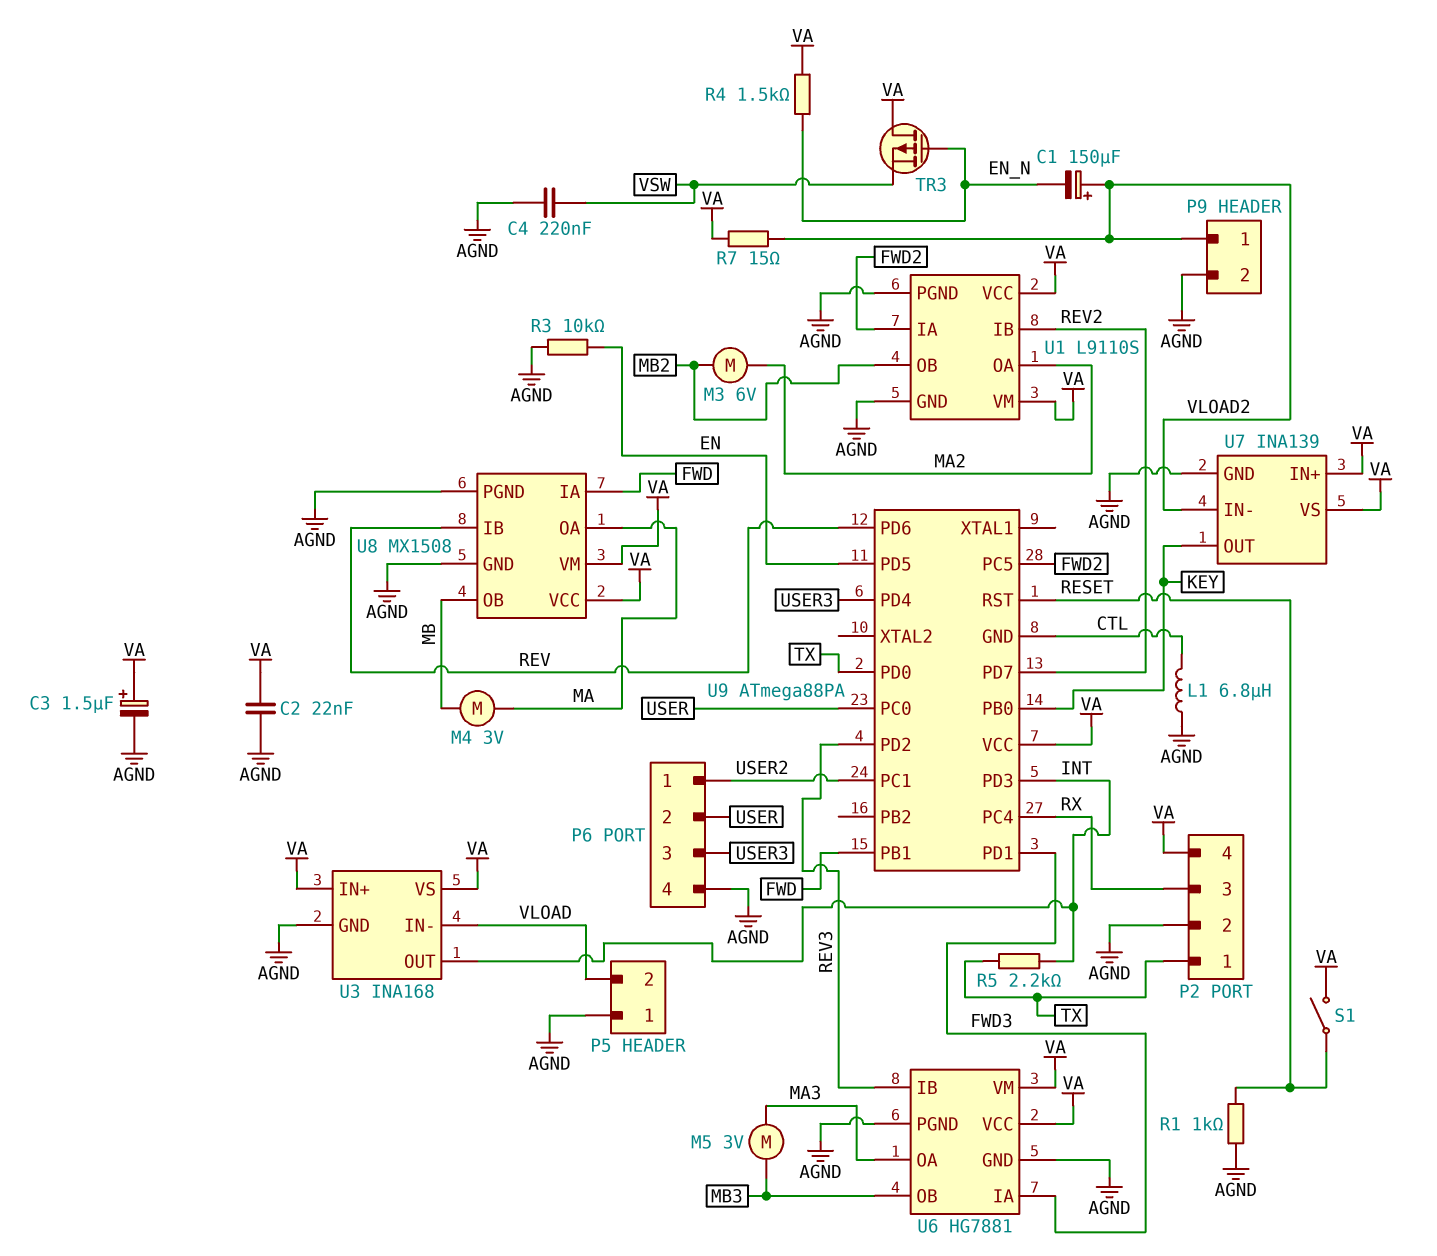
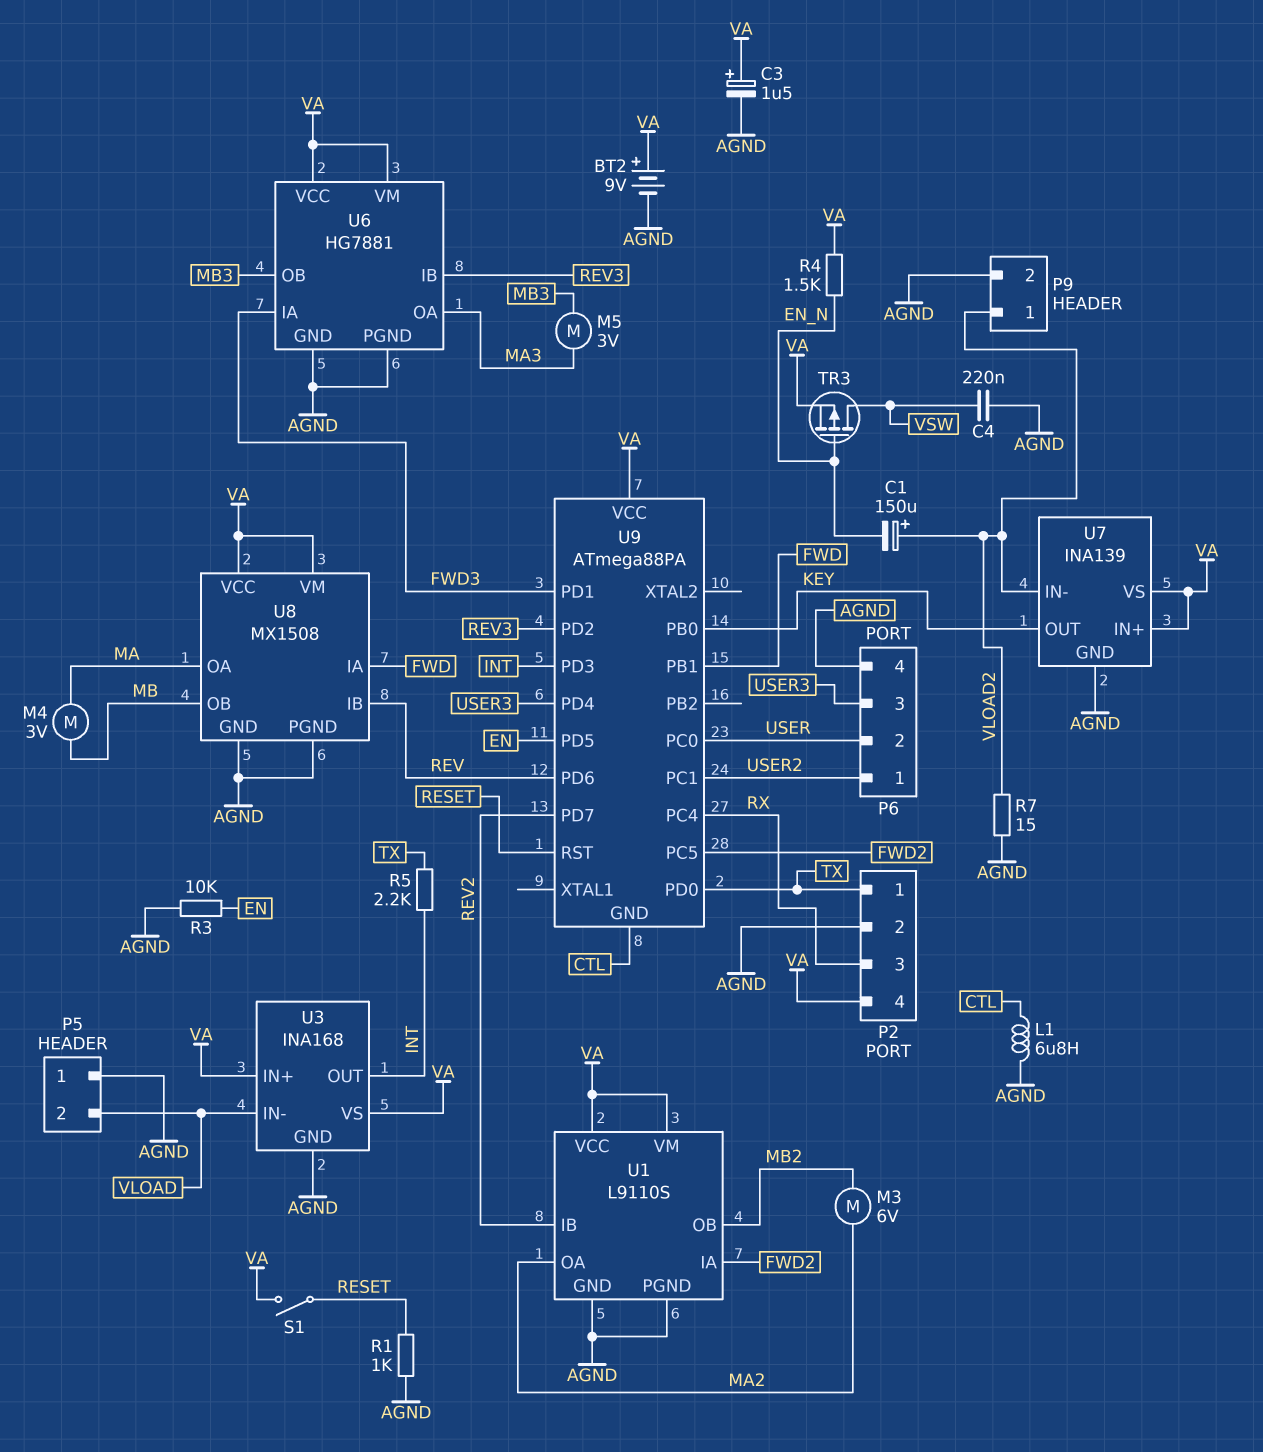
BT2: none -> 9V (plus VA, minus AGND)
C2: 22nF (AGND, VA) -> none
R7: 15 (VA, VLOAD2) -> 15 (AGND, VLOAD2)
TR3: PMOS (G EN_N, D VA, S VSW) -> PMOS (G EN_N, D VSW, S VA)

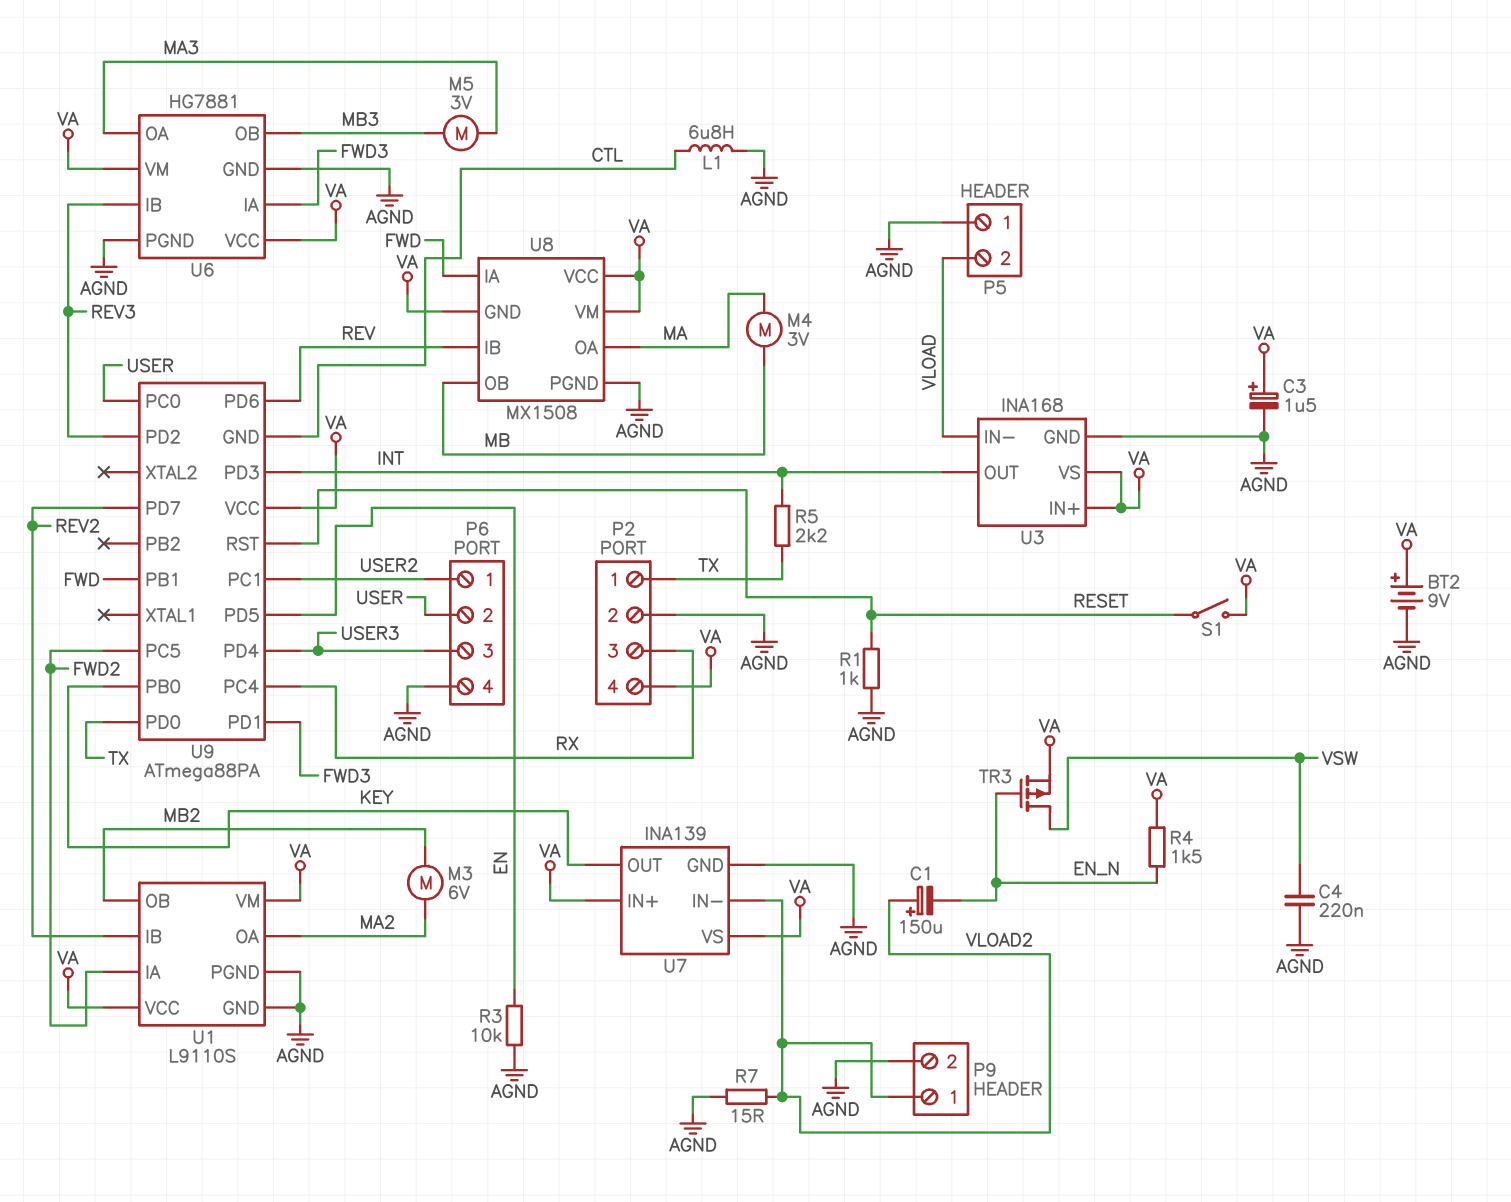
U8 pin GND: AGND -> VA

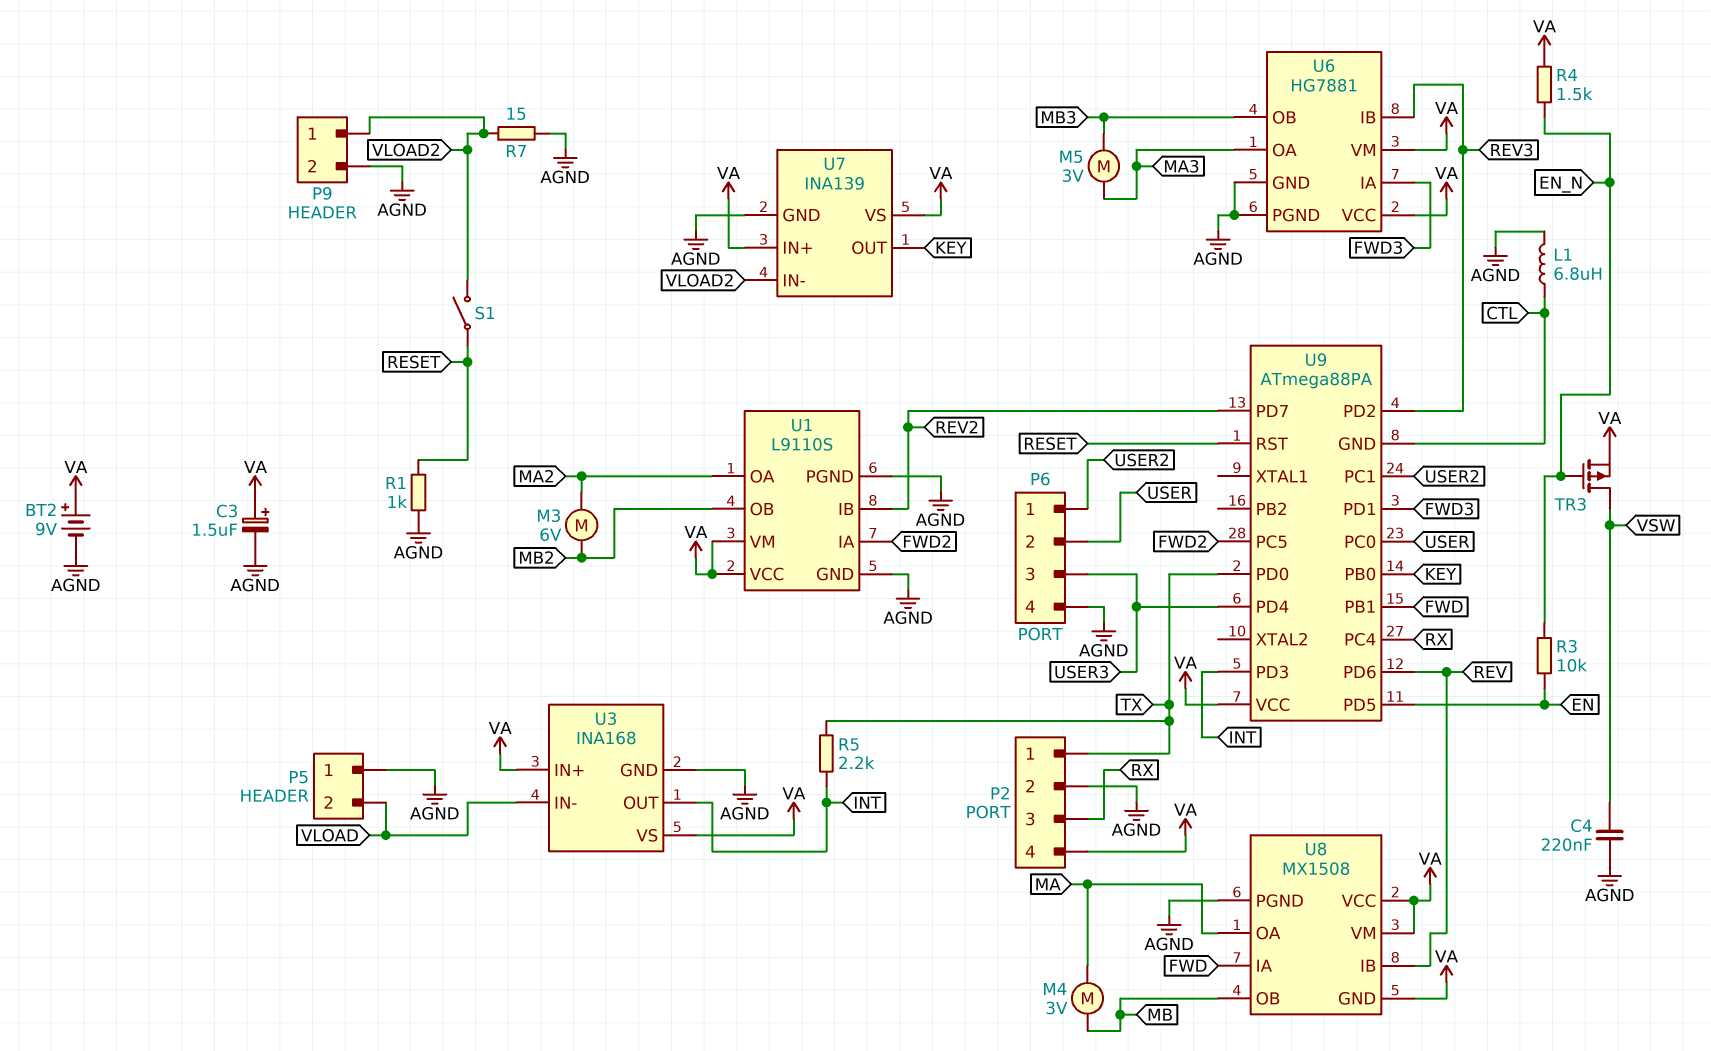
C1: 150uF (plus VLOAD2, minus EN_N) -> none
R3: 10k (AGND, EN) -> 10k (EN, EN_N)
S1: switch (RESET, VA) -> switch (RESET, VLOAD2)

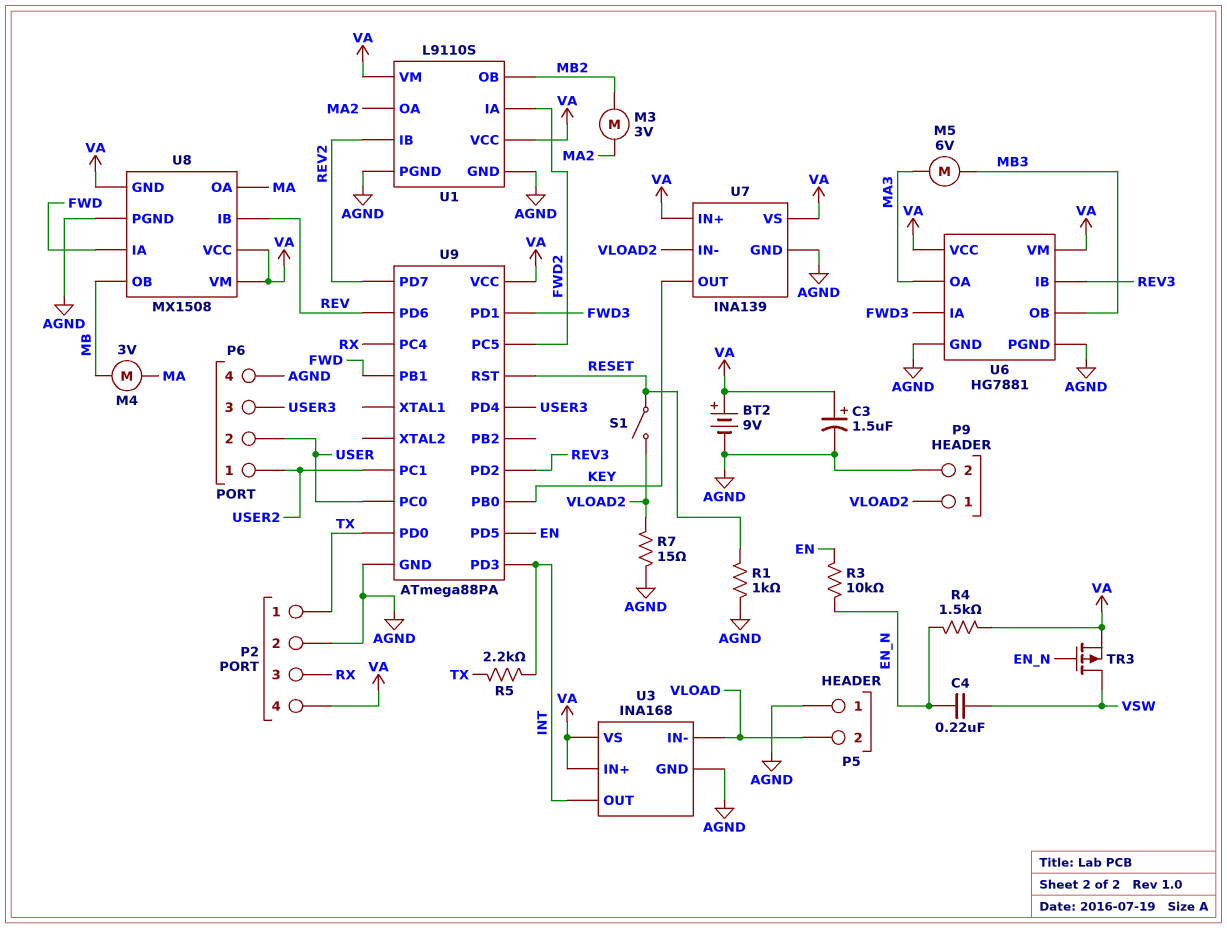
C4: 220nF (AGND, VSW) -> 220nF (EN_N, VSW)
L1: 6.8uH (AGND, CTL) -> none
M3: motor 6V (MA2, MB2) -> motor 3V (MA2, MB2)
M5: motor 3V (MA3, MB3) -> motor 6V (MA3, MB3)
U9 pin GND: CTL -> AGND

